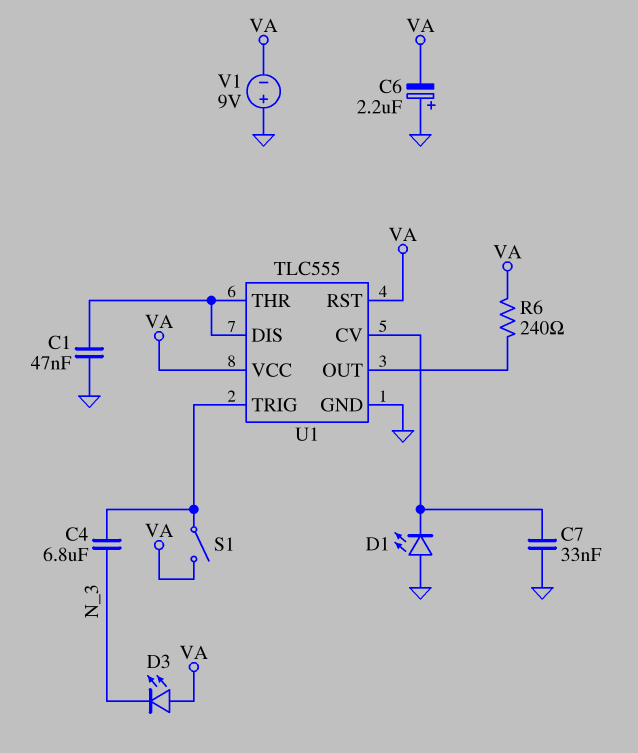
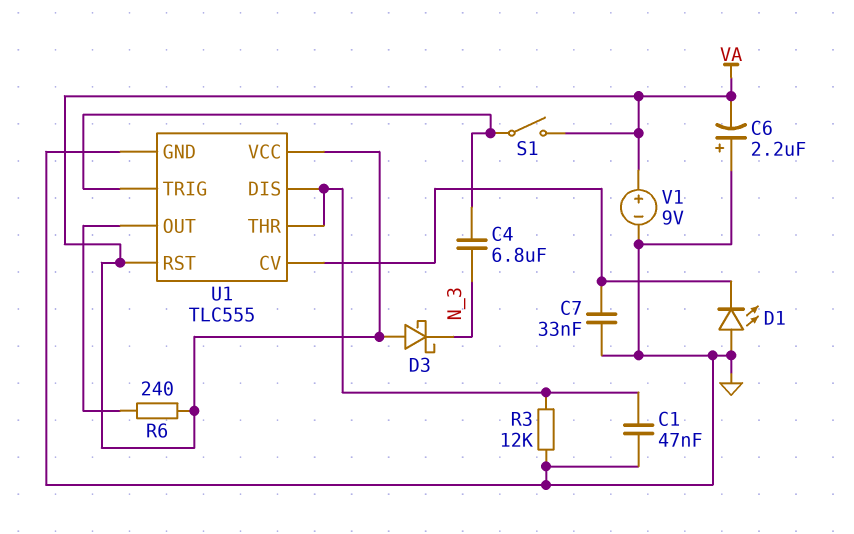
D3: LED (A VA, K N_3) -> schottky (A VA, K N_3)
R3: none -> 12k (GND, U1/DIS)
V1: 9V (plus GND, minus VA) -> 9V (plus VA, minus GND)

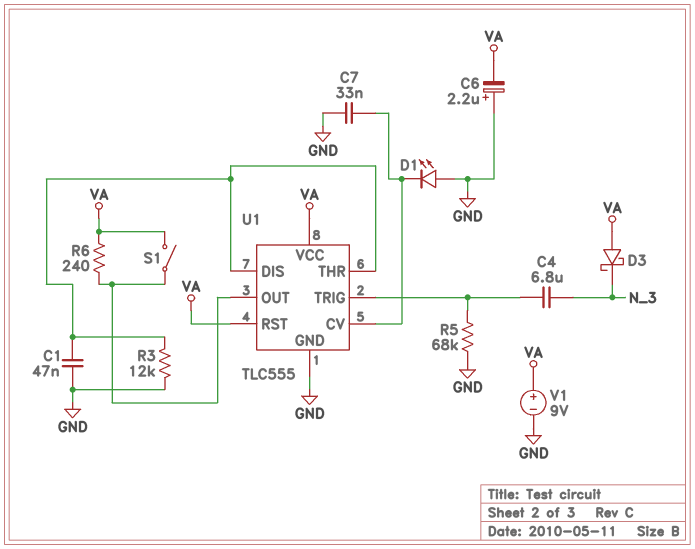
R5: none -> 68k (GND, U1/TRIG)
S1: switch (U1/TRIG, VA) -> switch (U1/OUT, VA)

